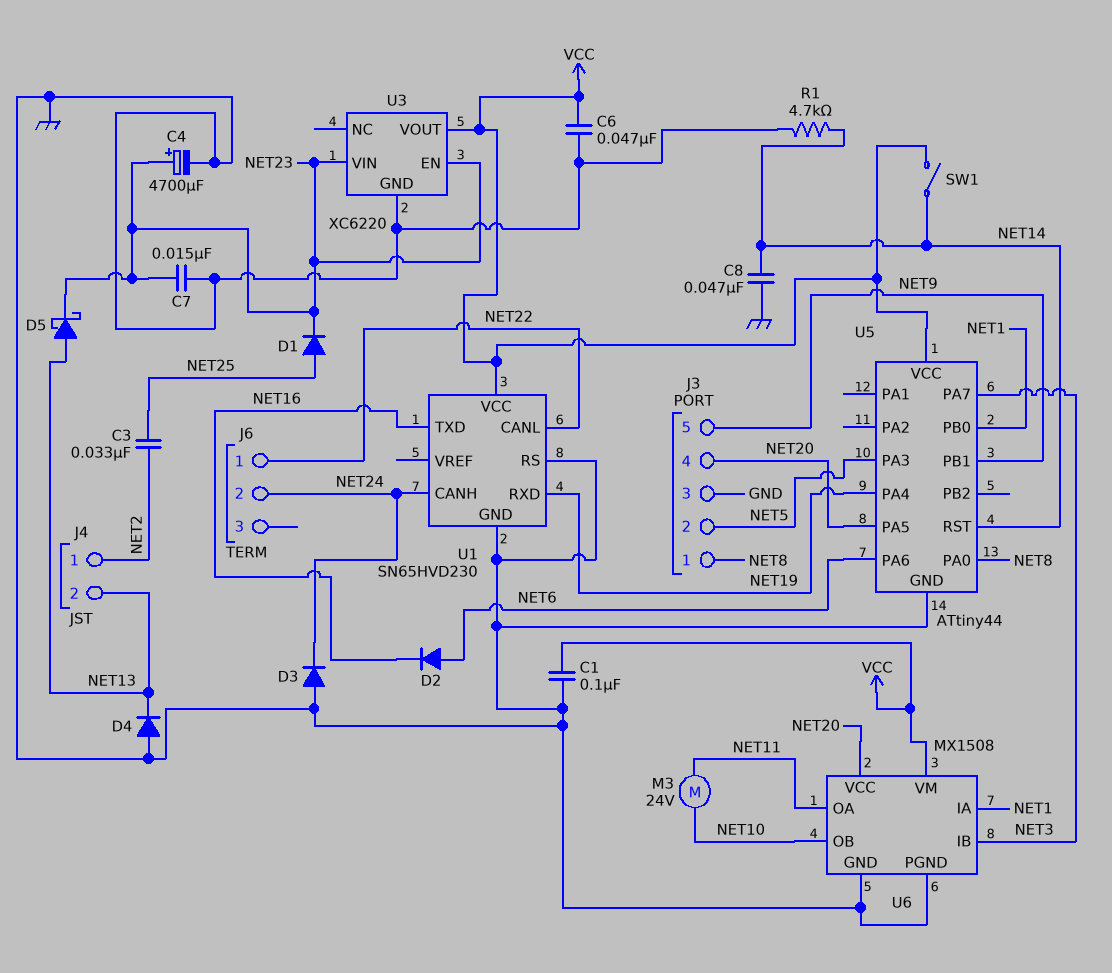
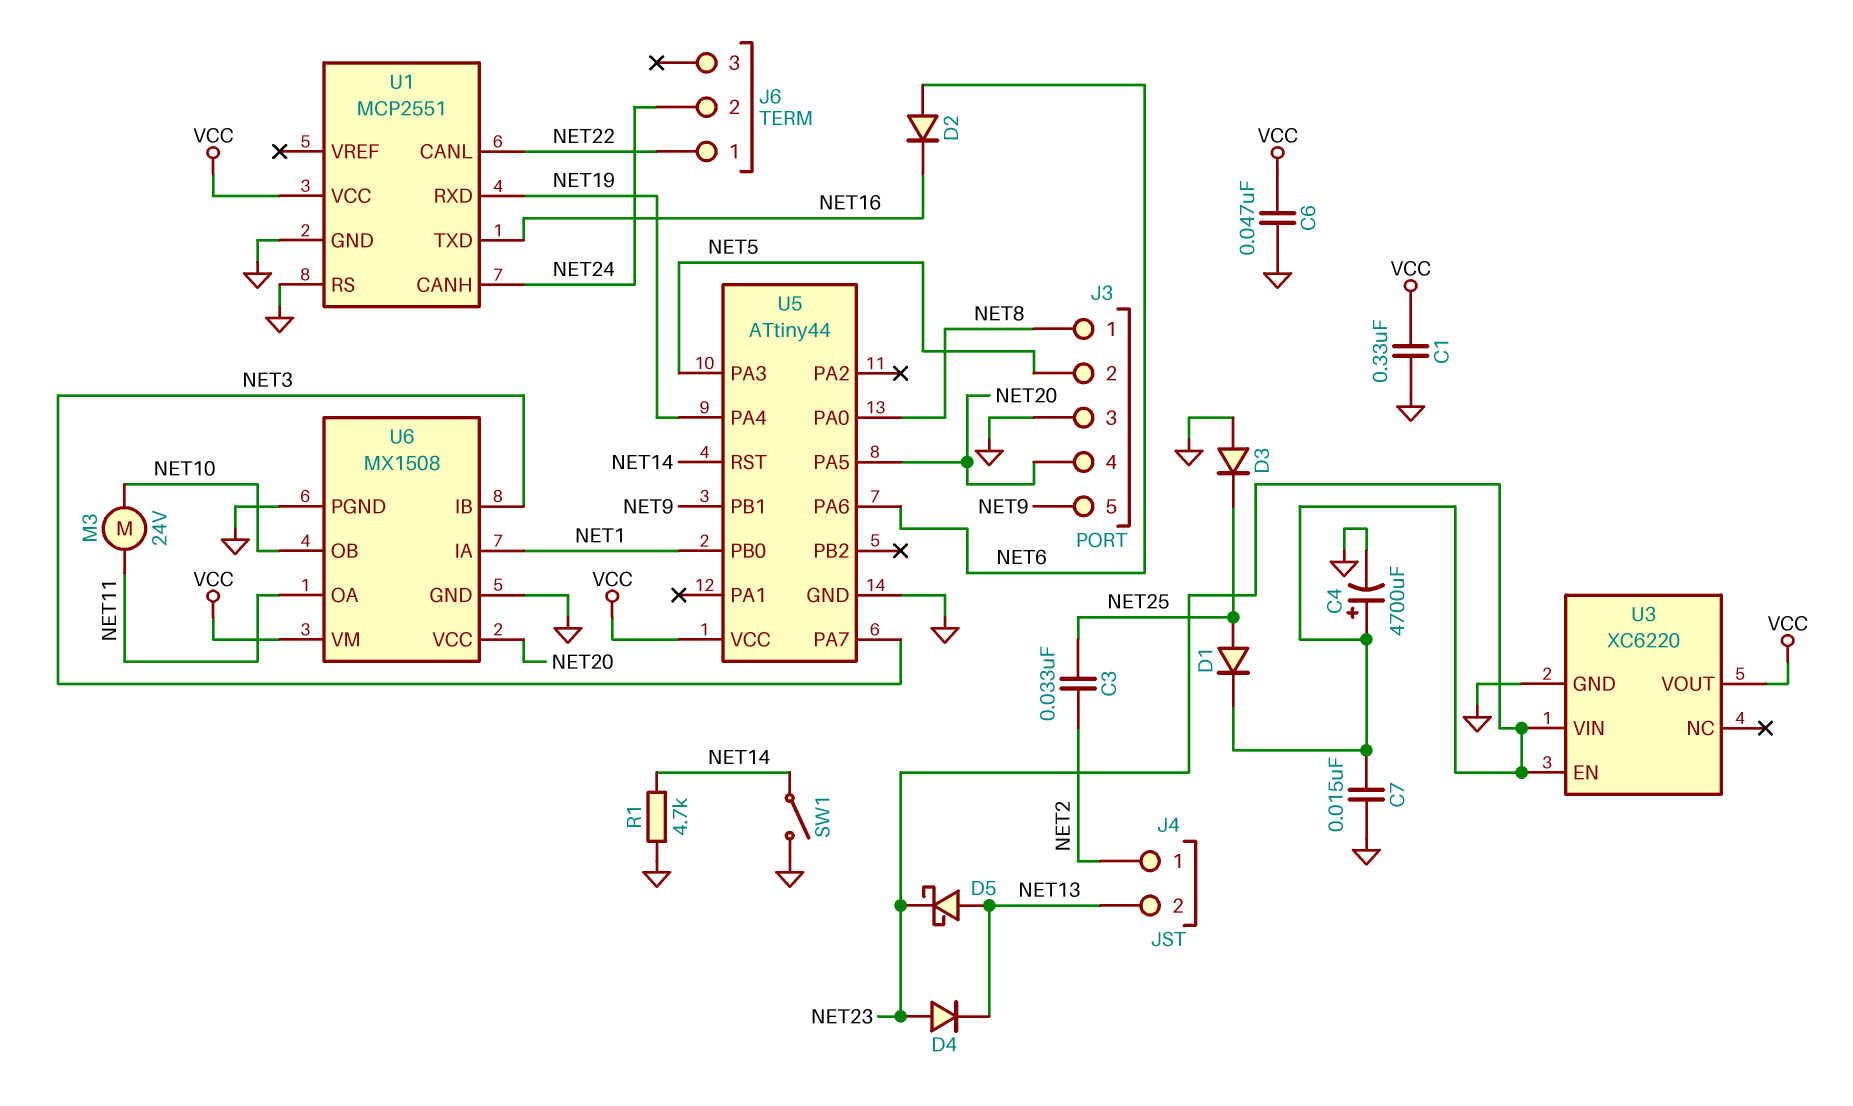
C1: 100nF (GND, VCC) -> 330nF (GND, VCC)
C8: 47nF (GND, NET14) -> none
D3: diode (A GND, K NET24) -> diode (A GND, K NET25)
D4: diode (A GND, K NET13) -> diode (A NET23, K NET13)
SW1: switch (NET14, VCC) -> switch (GND, NET14)
U1: SN65HVD230 -> MCP2551

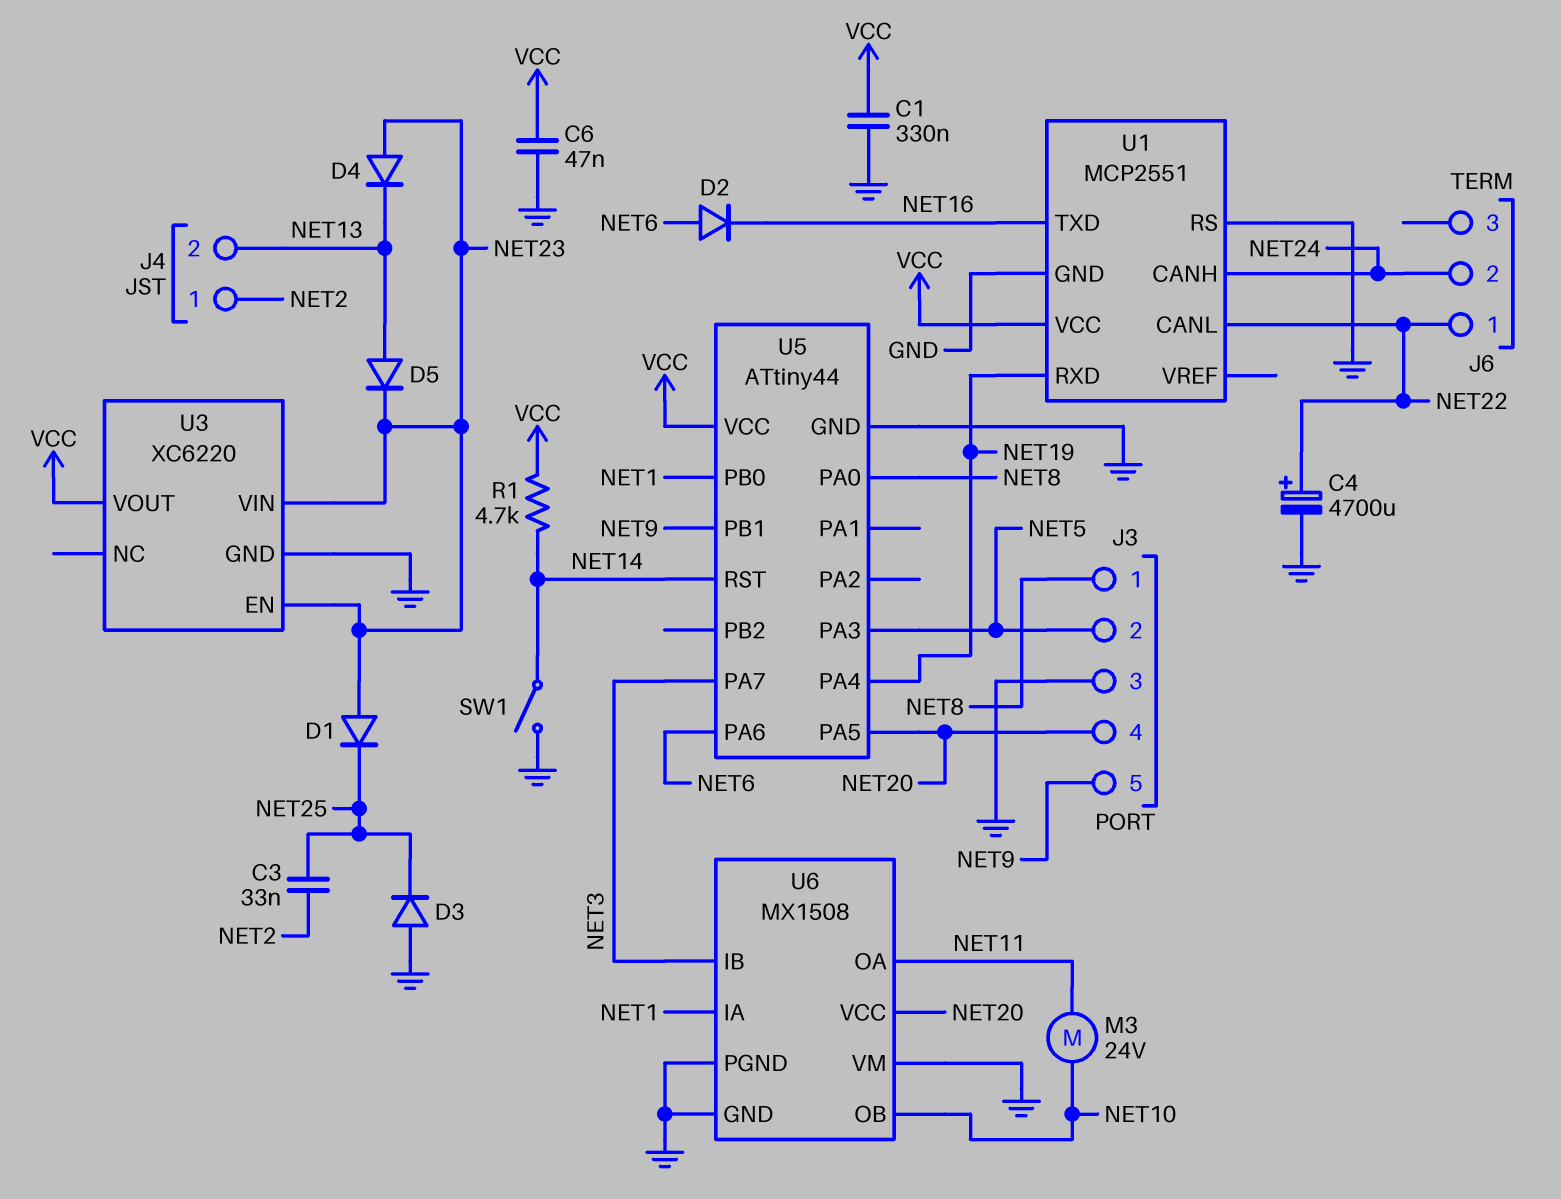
C4: 4700uF (plus NET23, minus GND) -> 4700uF (plus NET22, minus GND)
C7: 15nF (GND, NET23) -> none
D1: diode (A NET25, K NET23) -> diode (A NET23, K NET25)
D5: schottky (A NET13, K NET23) -> diode (A NET13, K NET23)
R1: 4.7k (GND, NET14) -> 4.7k (NET14, VCC)
U6 pin VM: VCC -> GND

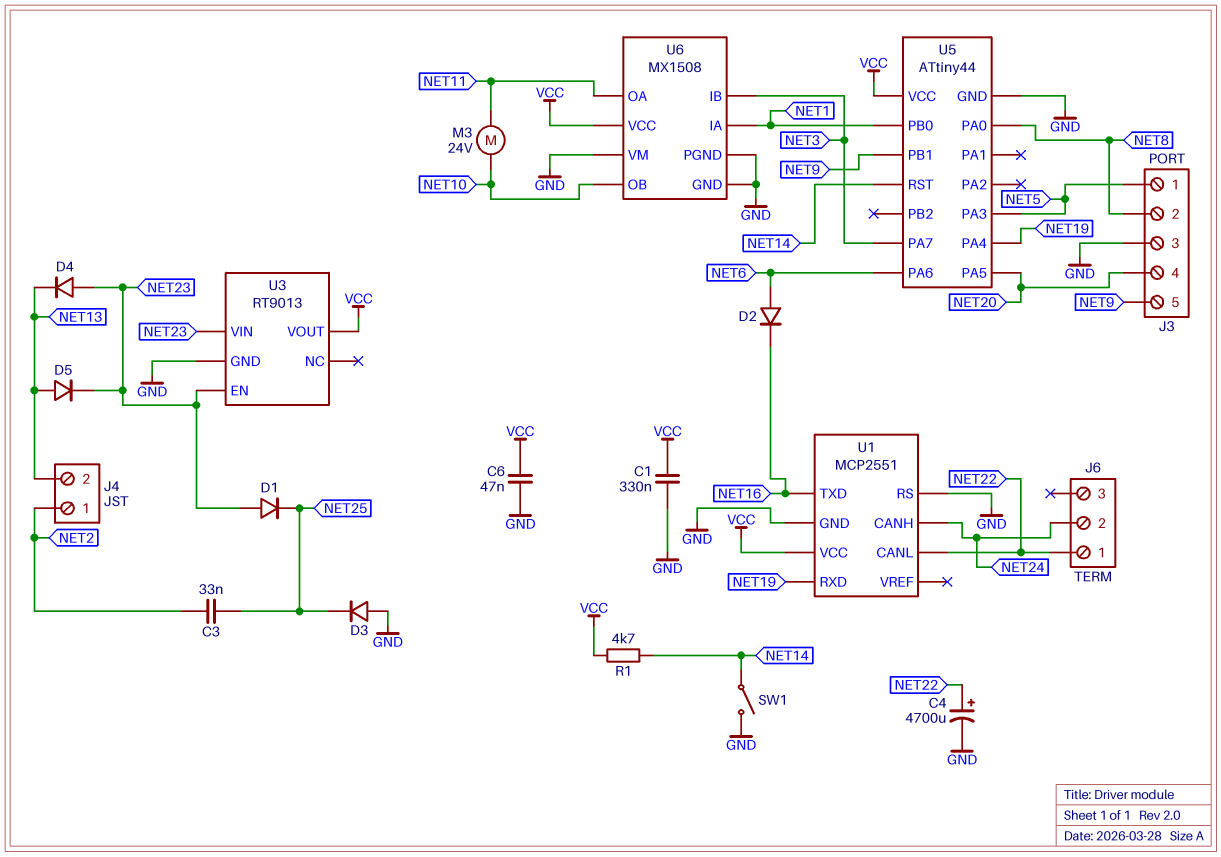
J3 pin 1: NET8 -> NET5
J3 pin 2: NET5 -> NET8
U3: XC6220 -> RT9013
U6 pin VCC: NET20 -> VCC

